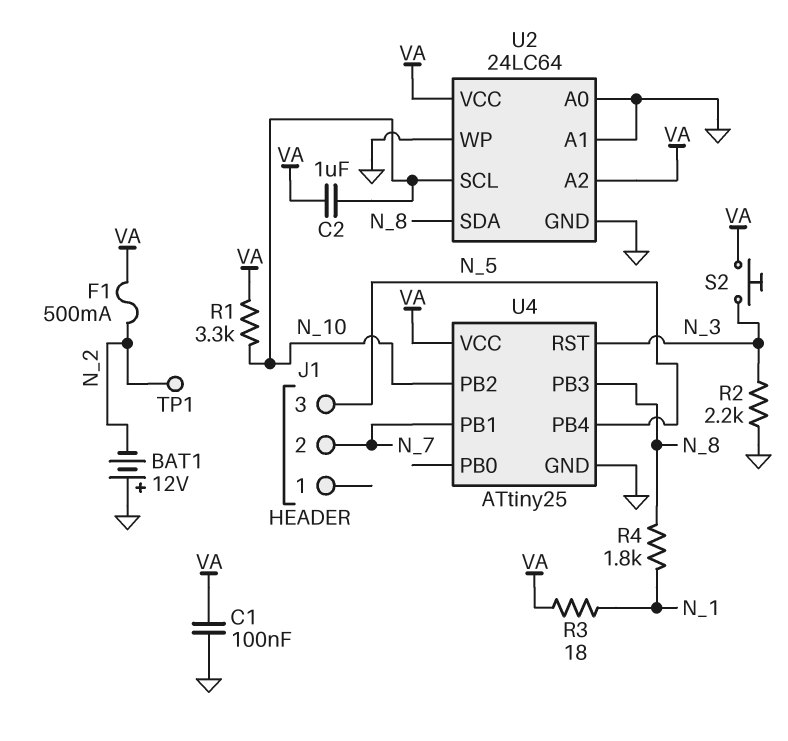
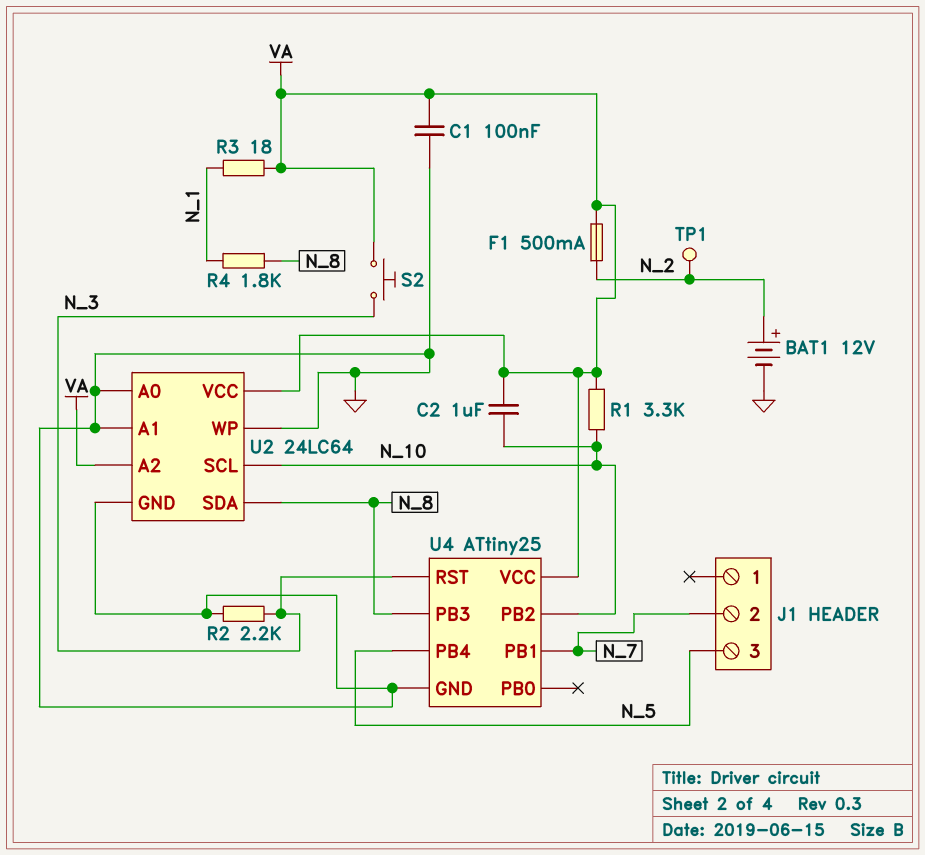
BAT1: 12V (plus GND, minus N_2) -> 12V (plus N_2, minus GND)

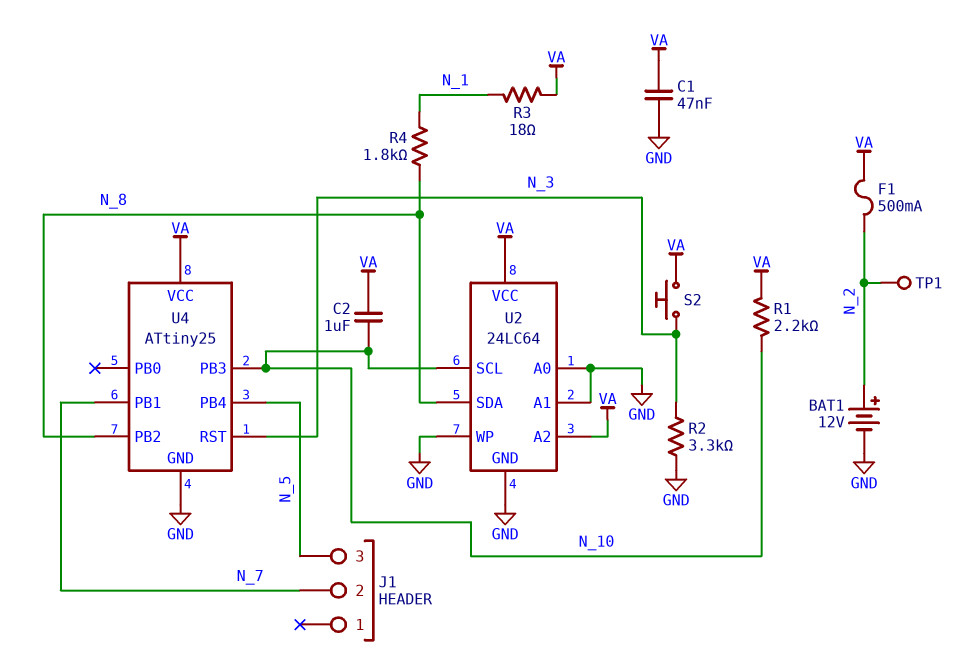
C1: 100nF (GND, VA) -> 47nF (GND, VA)
R1: 3.3k (N_10, VA) -> 2.2k (N_10, VA)
R2: 2.2k (GND, N_3) -> 3.3k (GND, N_3)
U4 pin PB2: N_10 -> N_8
U4 pin PB3: N_8 -> N_10

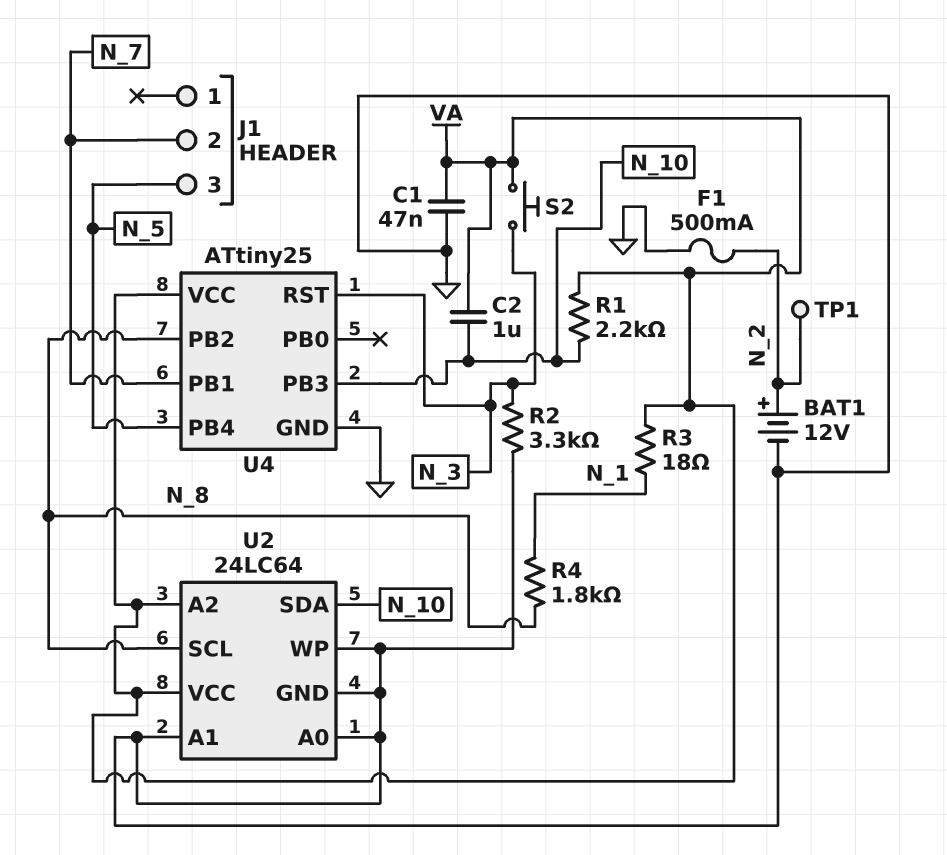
F1: 500mA (N_2, VA) -> 500mA (GND, N_2)
U2 pin SCL: N_10 -> N_8
U2 pin SDA: N_8 -> N_10

